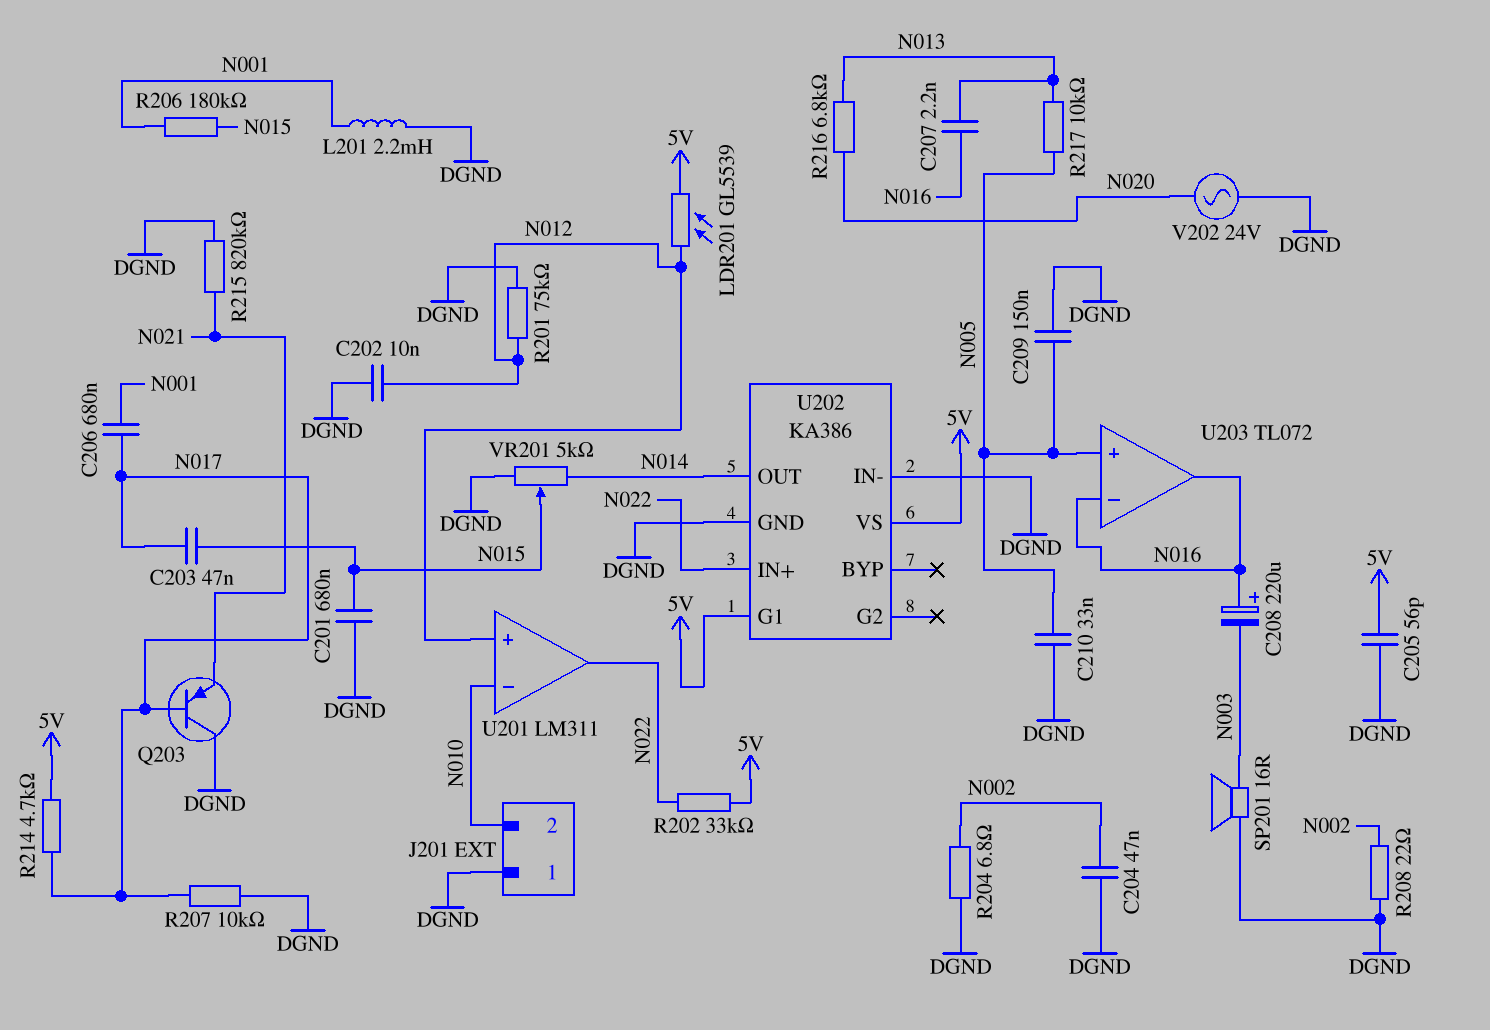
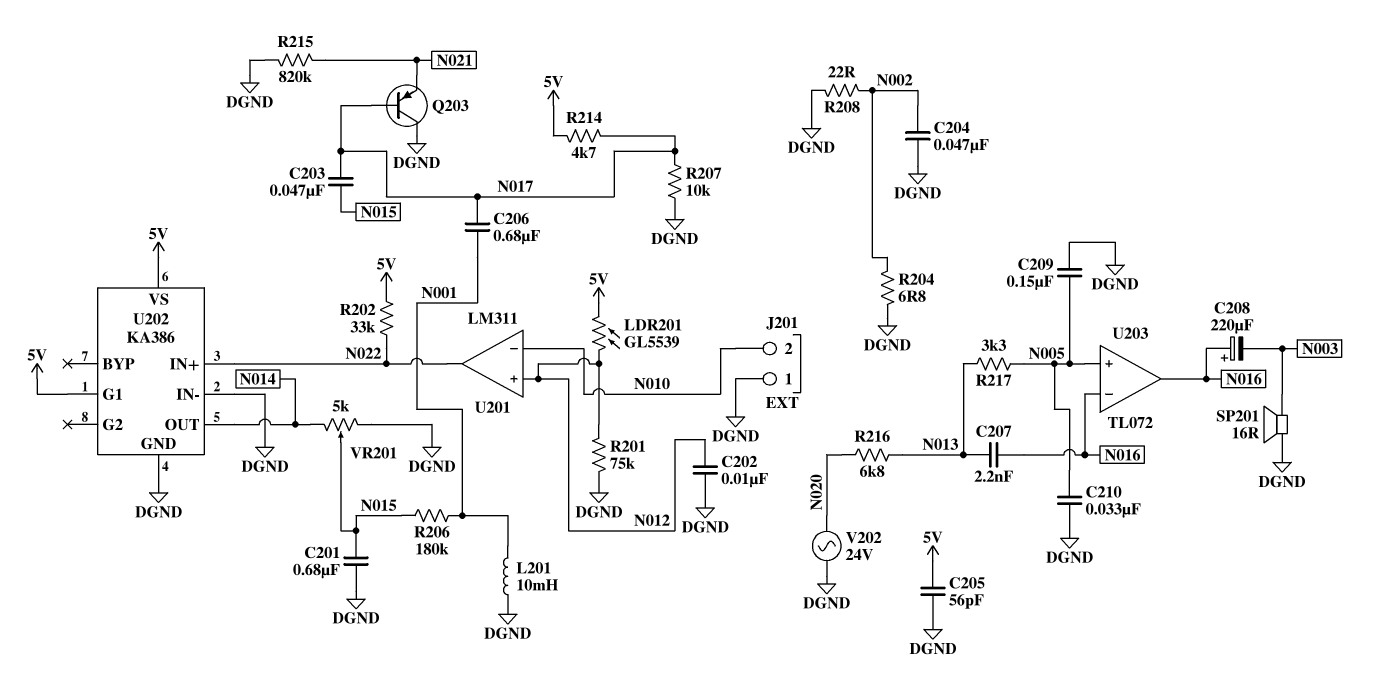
L201: 2.2mH (DGND, N001) -> 10mH (DGND, N001)
R217: 10k (N005, N013) -> 3.3k (N005, N013)

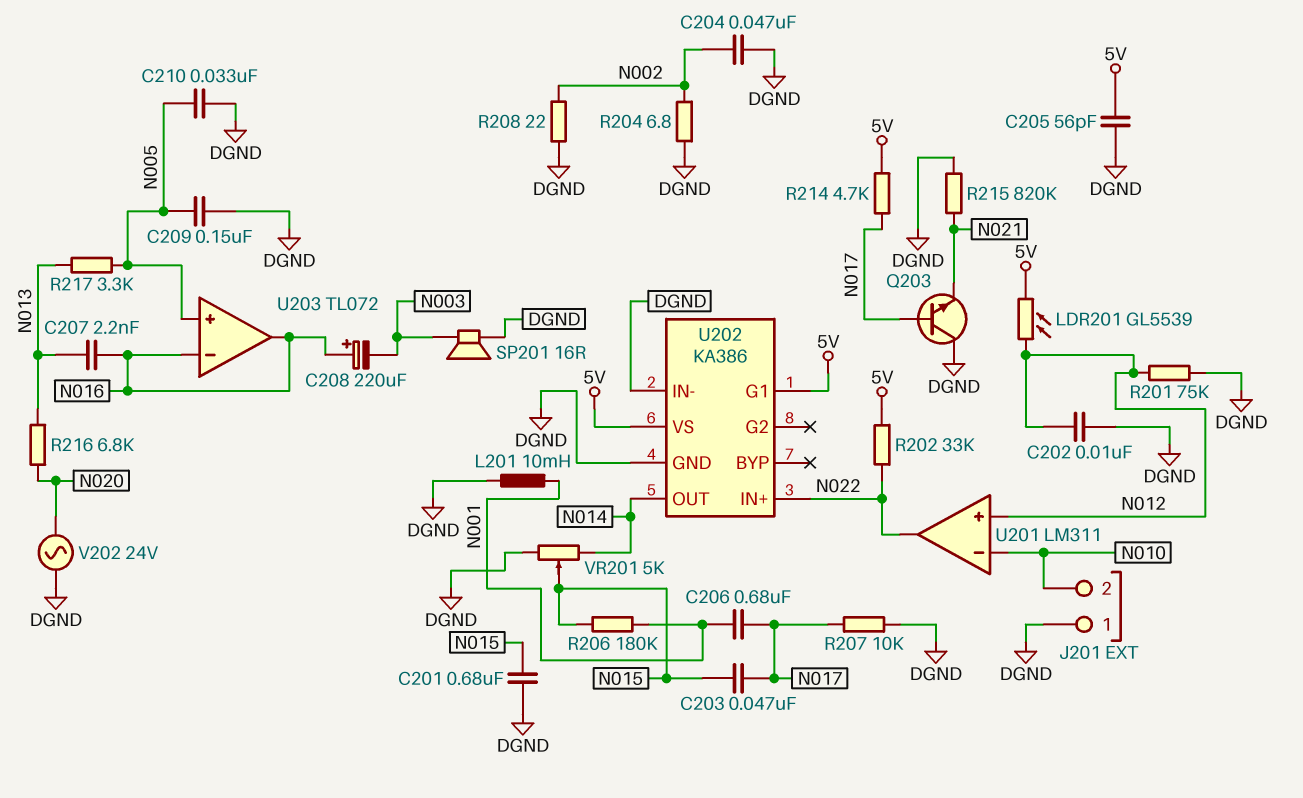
Q203: PNP (B N017, C DGND, E N021) -> NPN (B N017, C DGND, E N021)

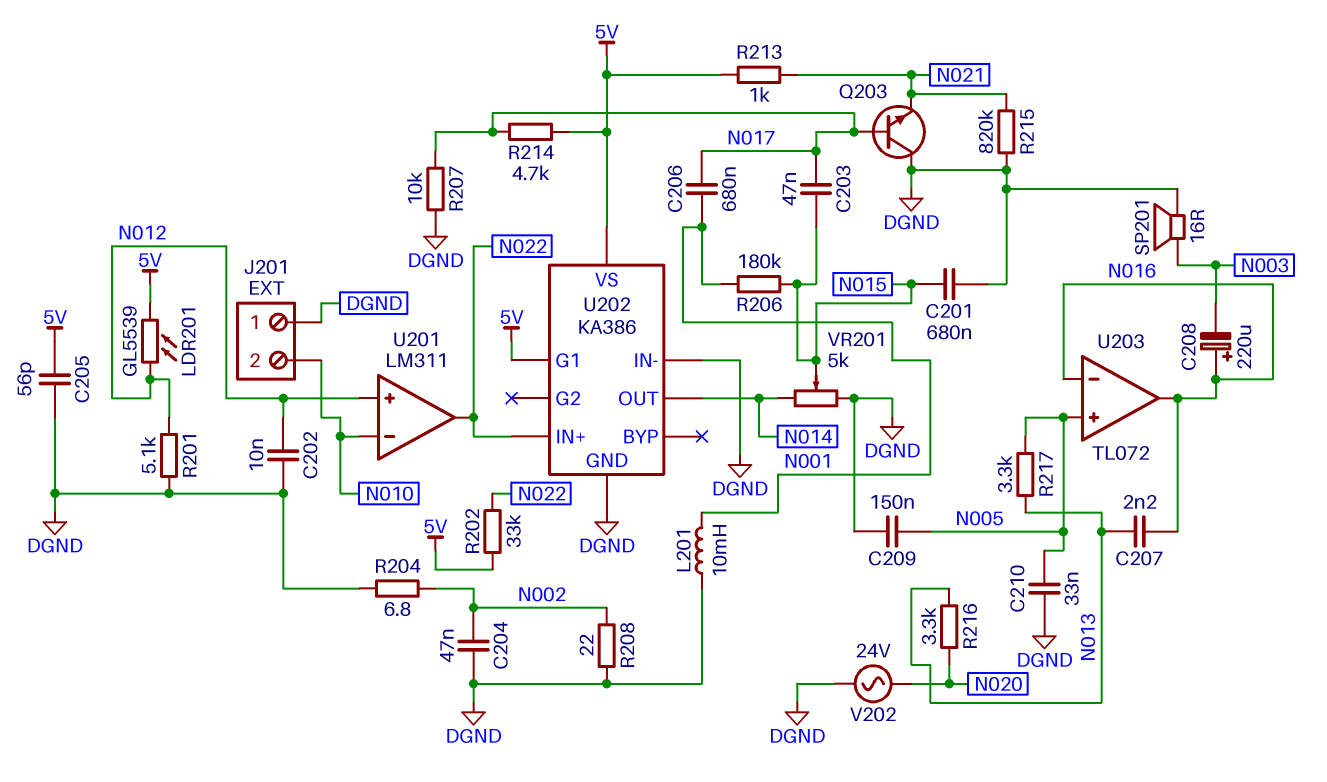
R201: 75k (DGND, N012) -> 5.1k (DGND, N012)
R213: none -> 1k (5V, N021)
R216: 6.8k (N013, N020) -> 3.3k (N013, N020)

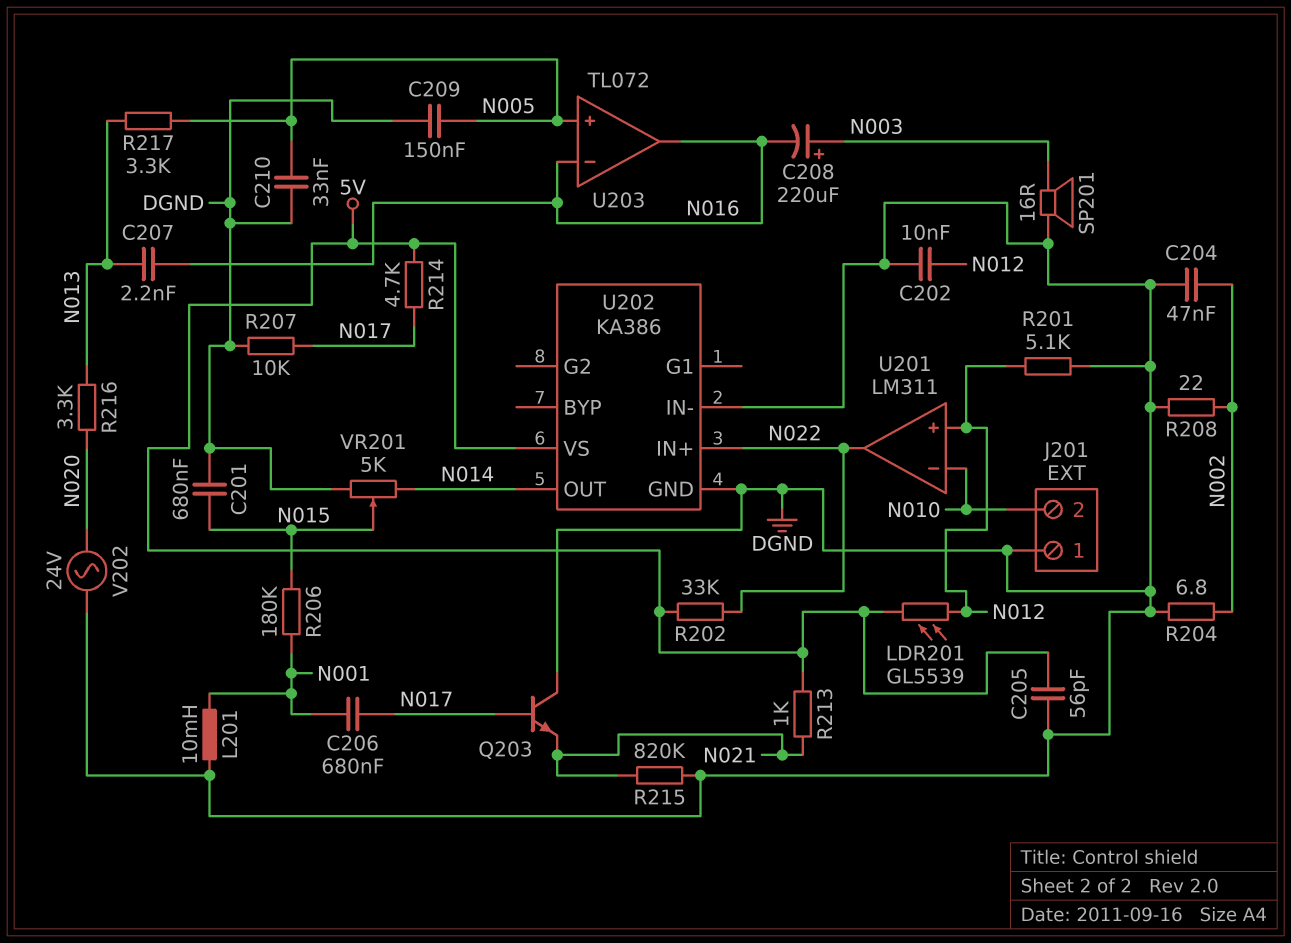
C203: 47nF (N015, N017) -> none
C208: 220uF (plus N016, minus N003) -> 220uF (plus N003, minus N016)
U202 pin G1: 5V -> none

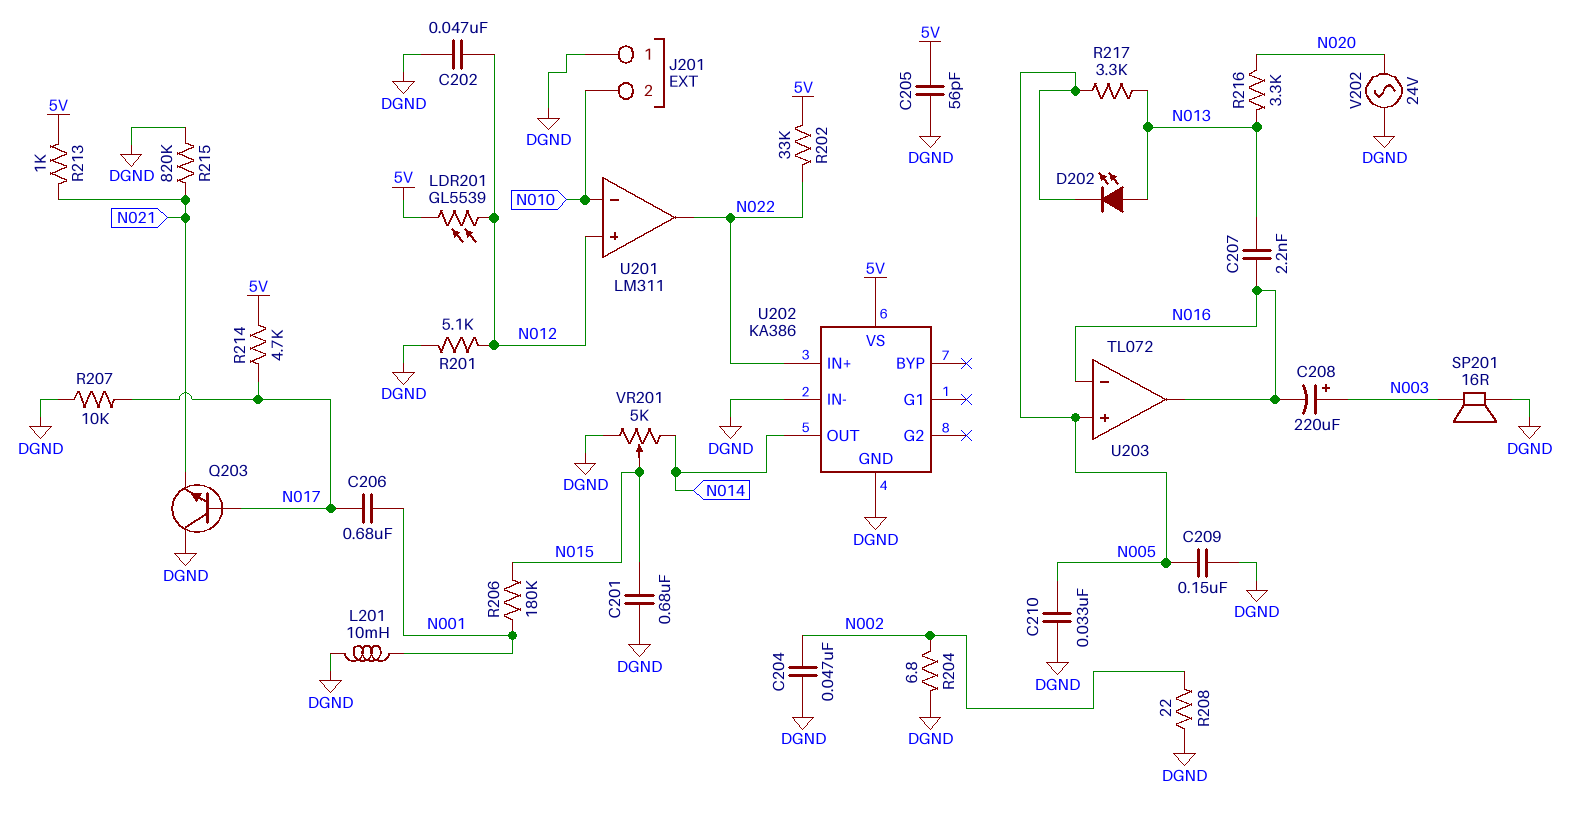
C202: 10nF (DGND, N012) -> 47nF (DGND, N012)
D202: none -> LED (A N013, K N005)

